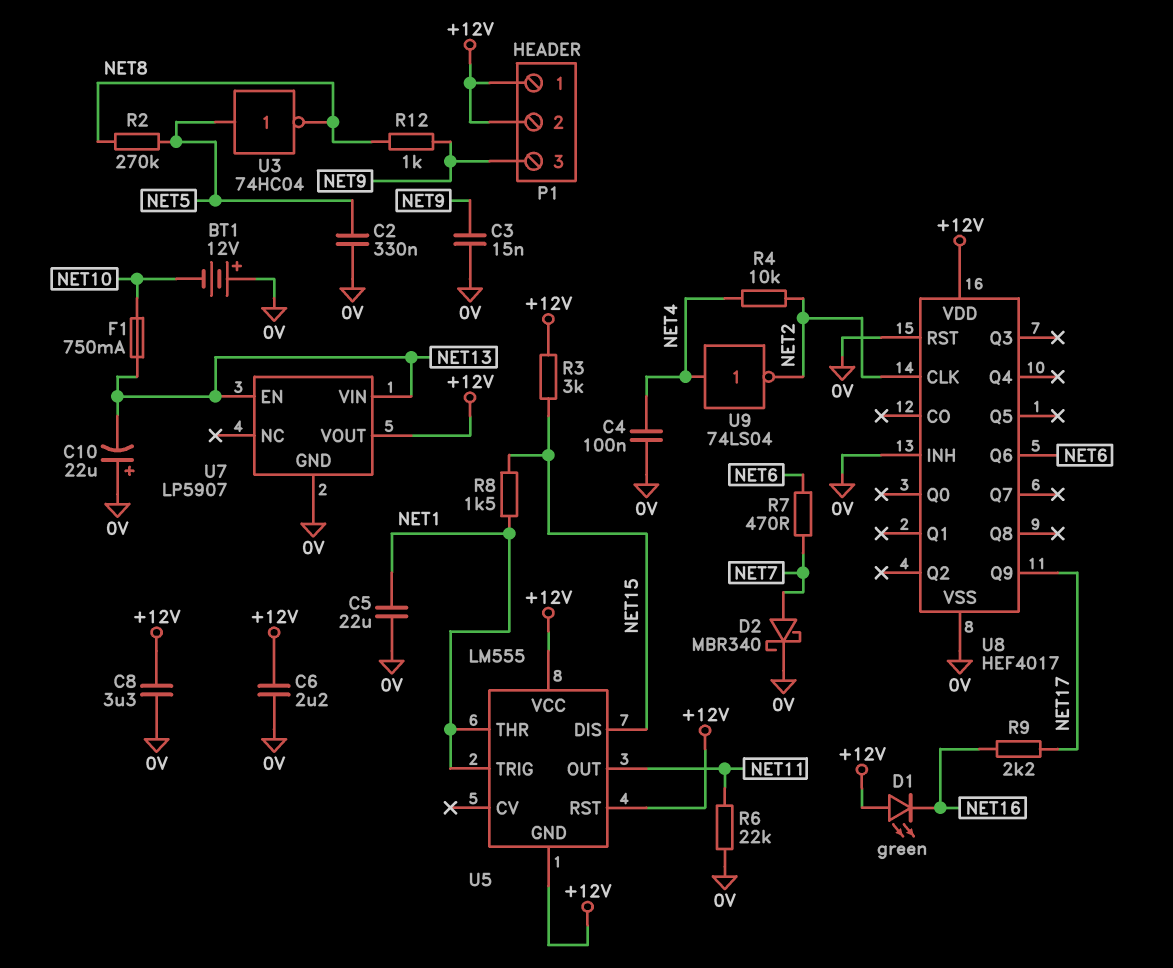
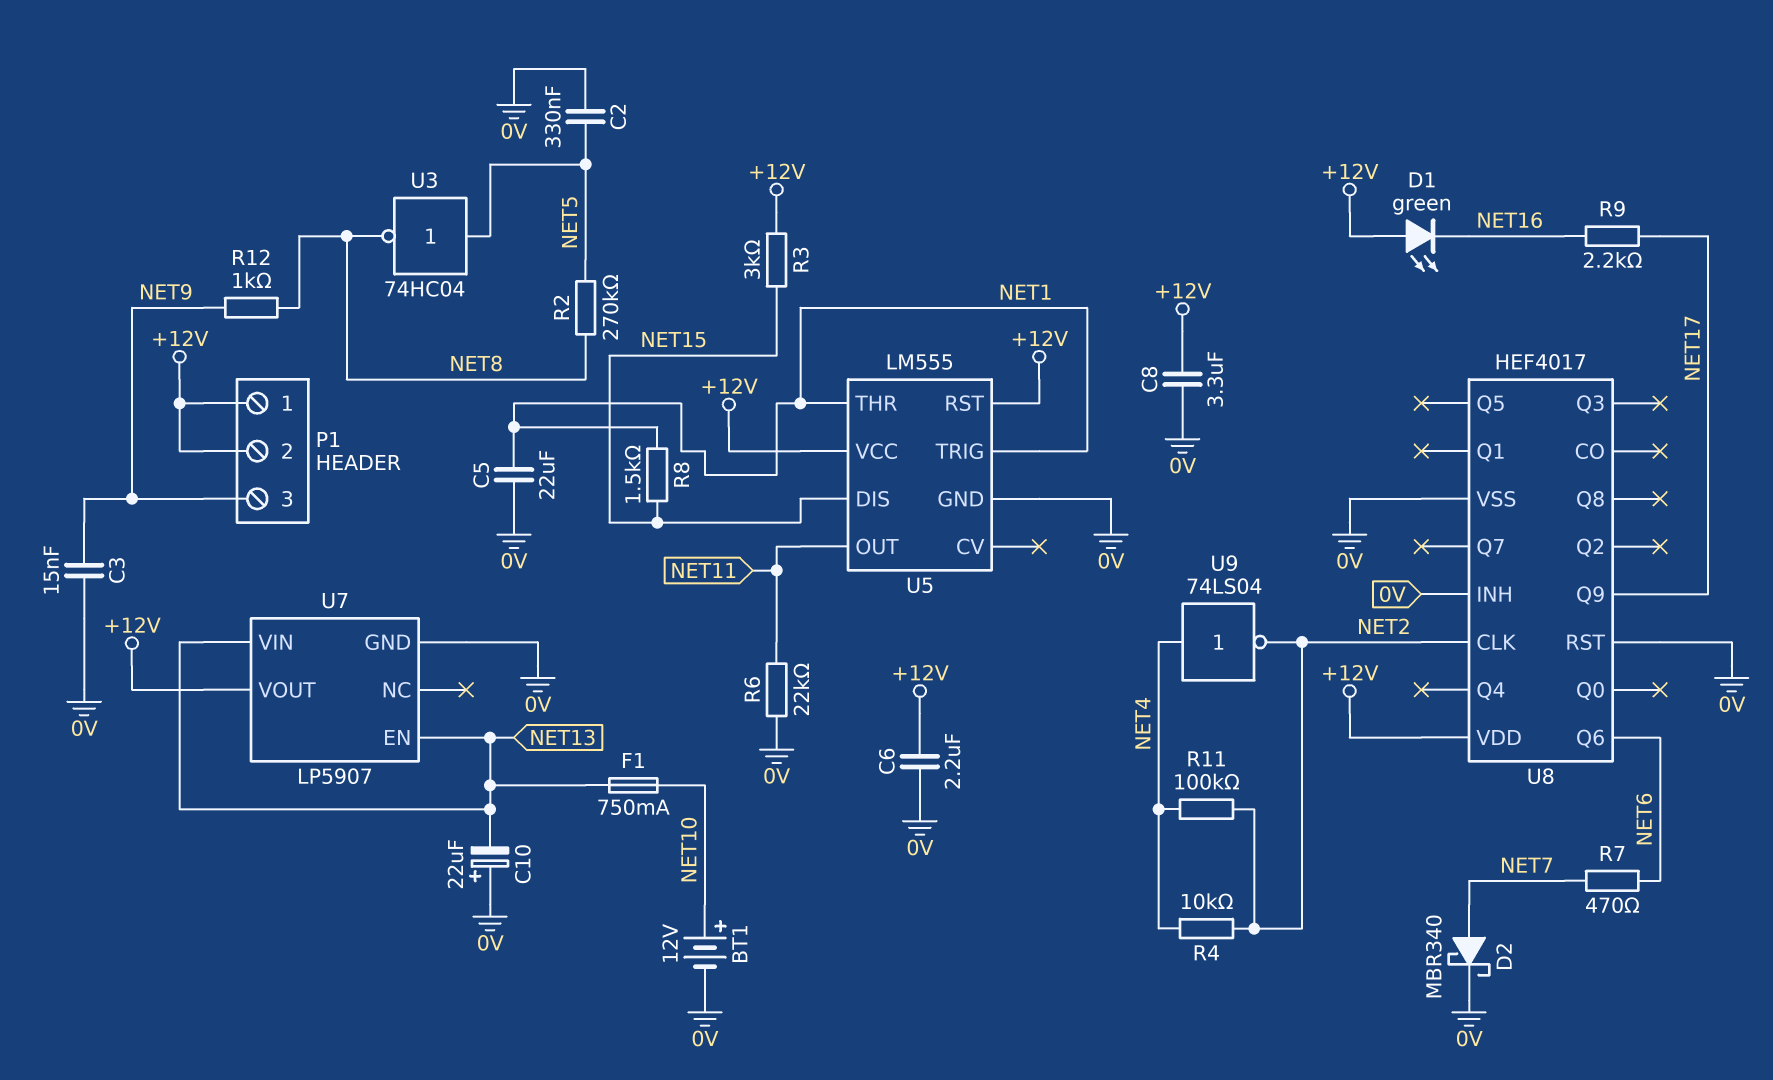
BT1: 12V (plus 0V, minus NET10) -> 12V (plus NET10, minus 0V)
C4: 100nF (0V, NET4) -> none
R11: none -> 100k (NET2, NET4)
U5 pin GND: +12V -> 0V

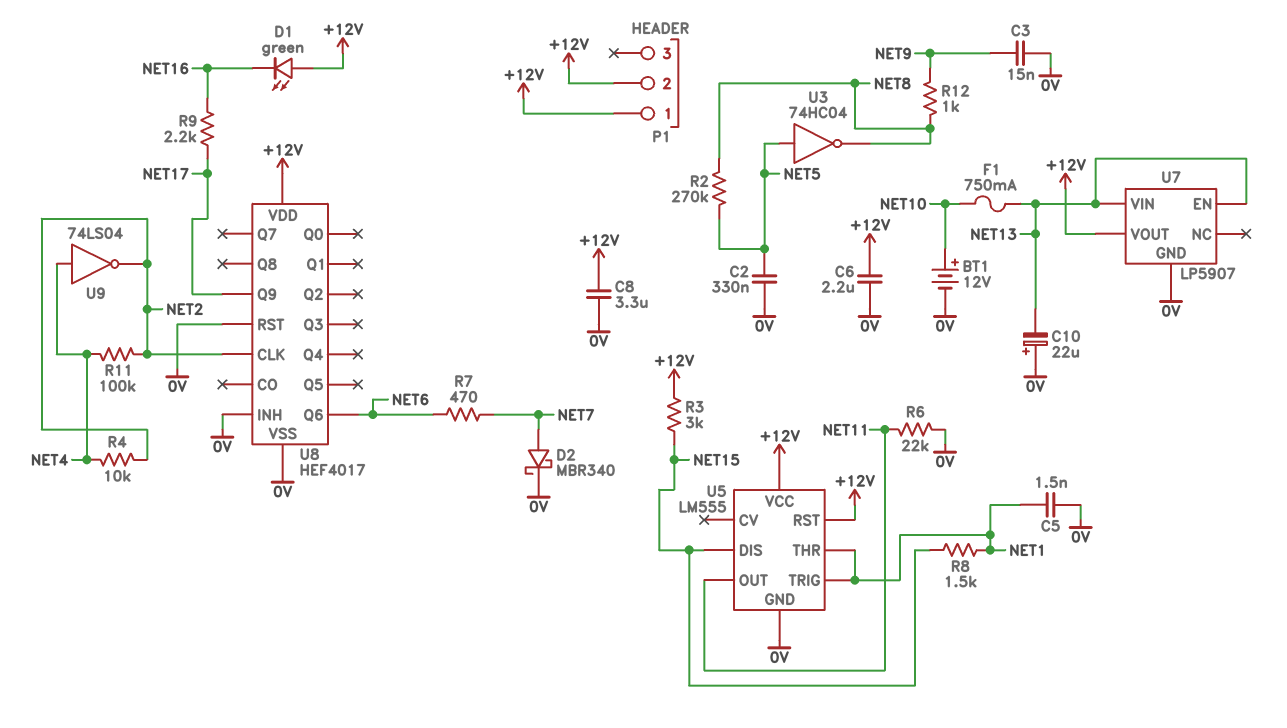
C5: 22uF (0V, NET1) -> 1.5nF (0V, NET1)
P1 pin 3: NET9 -> none

